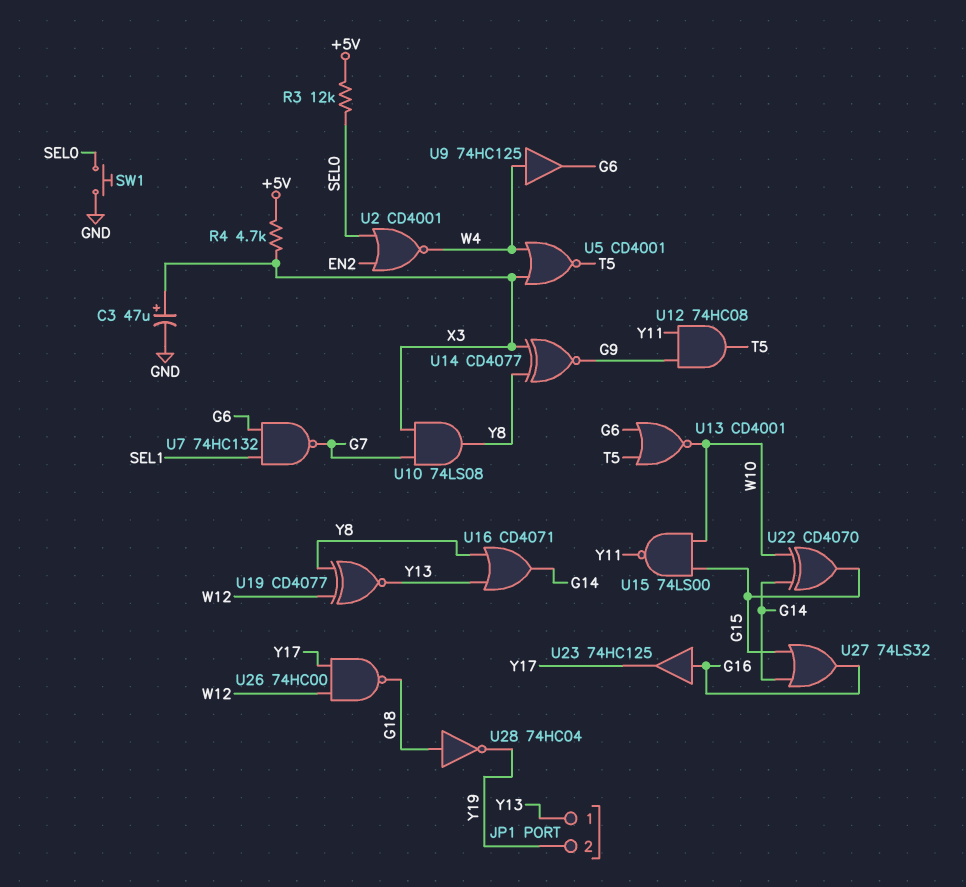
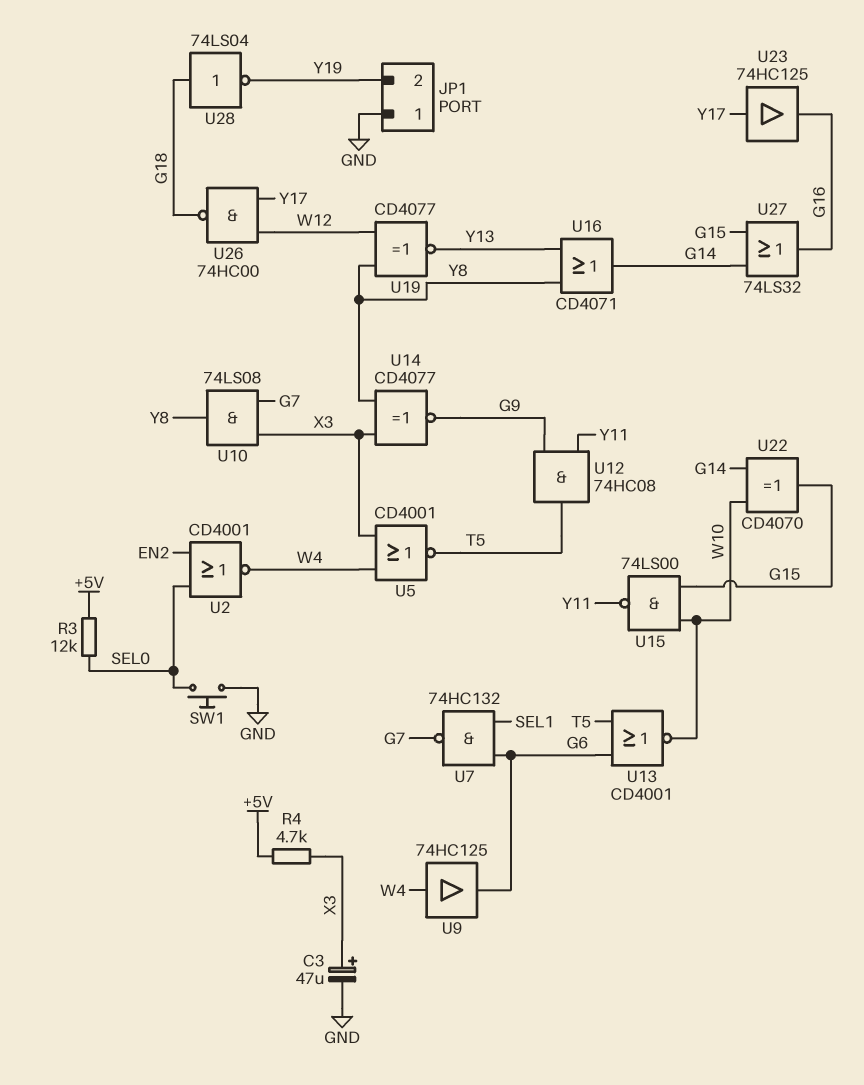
JP1 pin 1: Y13 -> GND
U23: buffer 74HC125 (in G16, out Y17) -> buffer 74HC125 (in Y17, out G16)
U28: NOT 74HC04 (in G18, out Y19) -> NOT 74LS04 (in G18, out Y19)

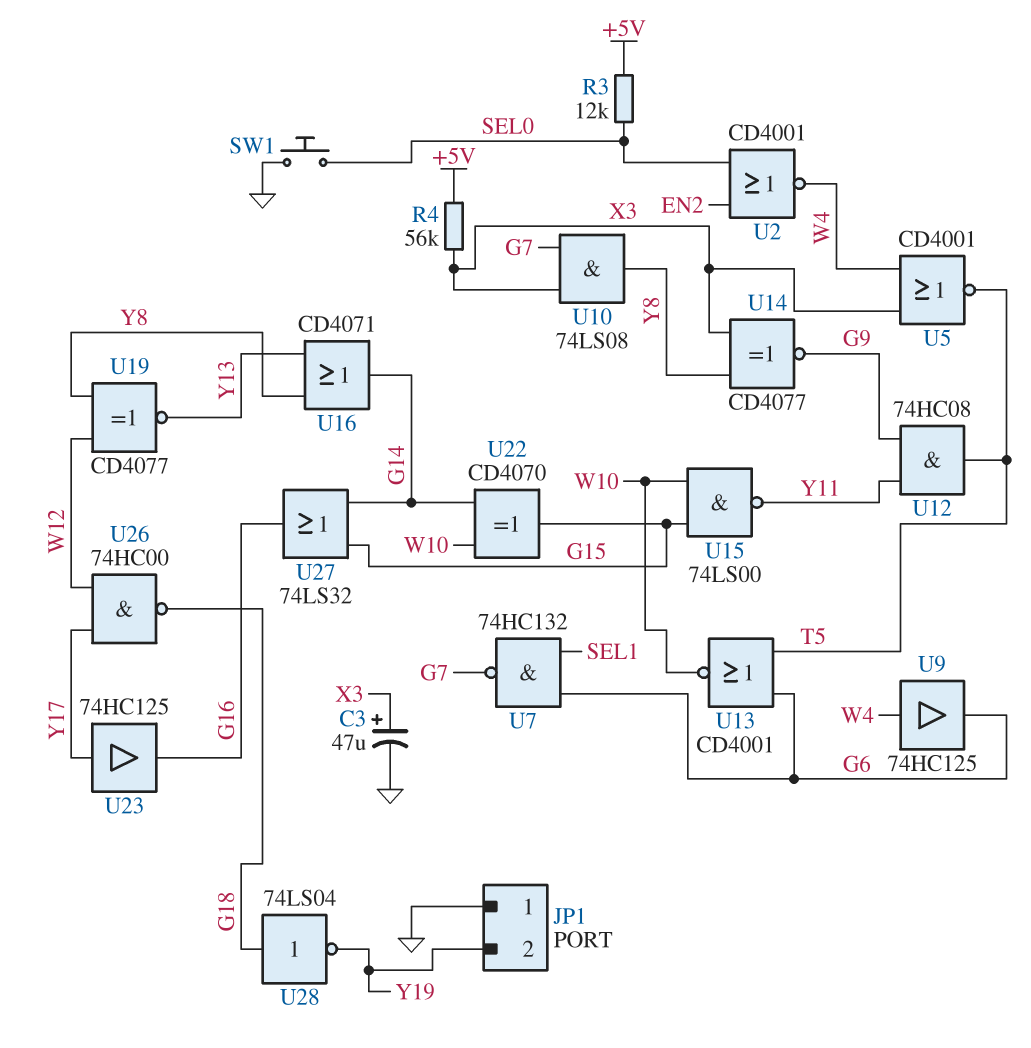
R4: 4.7k (+5V, X3) -> 56k (+5V, X3)

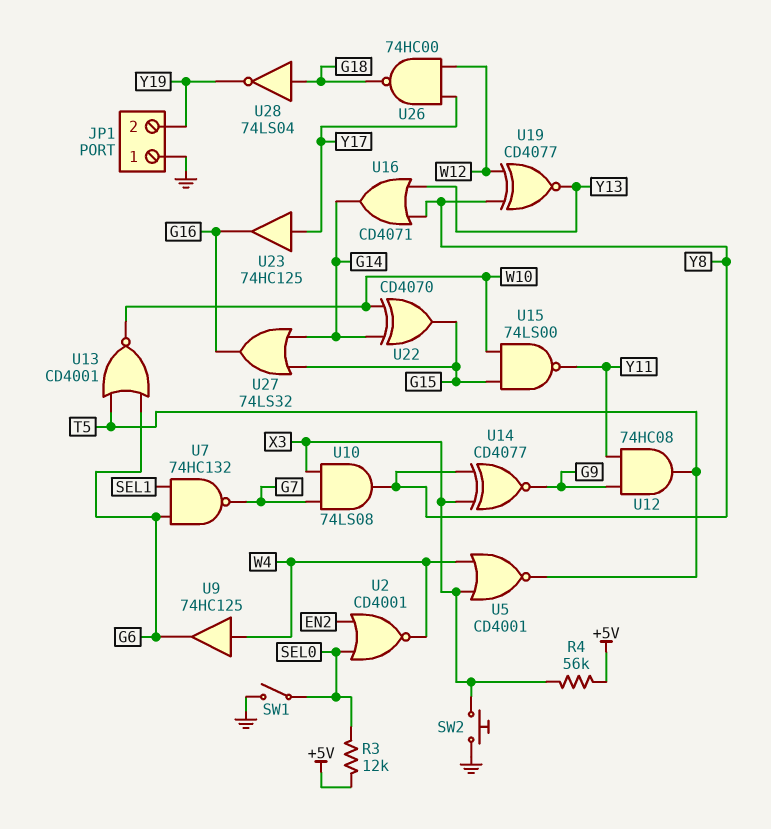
C3: 47uF (plus X3, minus GND) -> none
SW1: button (GND, SEL0) -> switch (GND, SEL0)
SW2: none -> button (GND, X3)

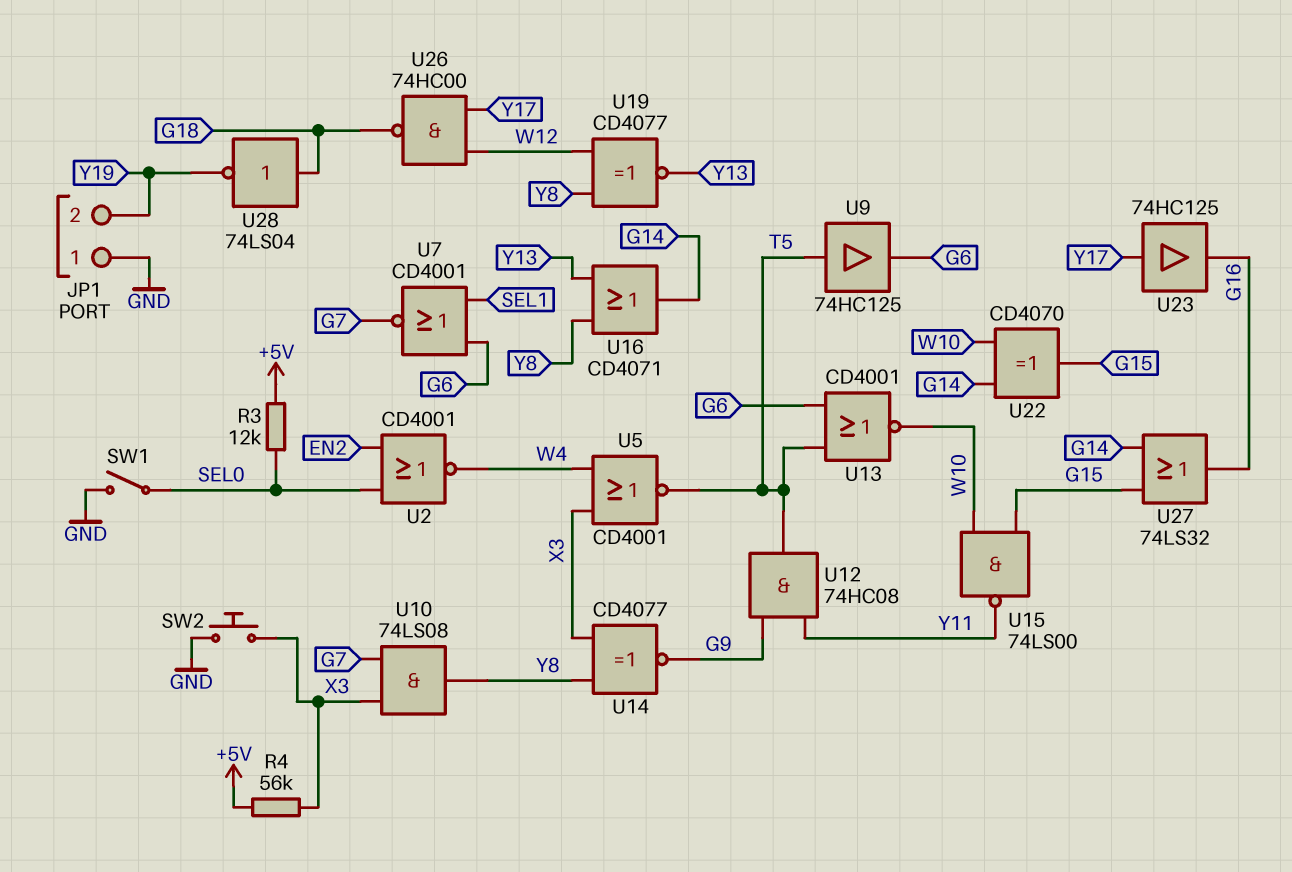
U7: NAND 74HC132 (in G6, in SEL1, out G7) -> NOR CD4001 (in G6, in SEL1, out G7)
U9: buffer 74HC125 (in W4, out G6) -> buffer 74HC125 (in T5, out G6)

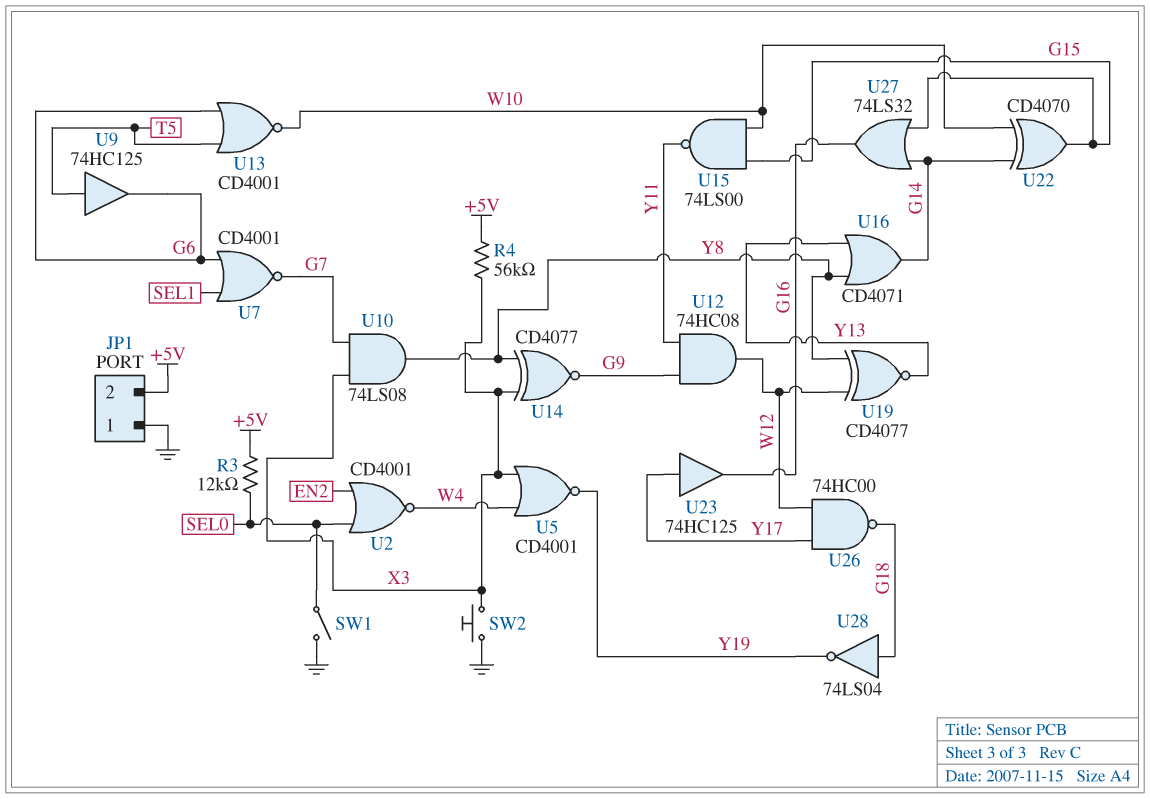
JP1 pin 2: Y19 -> +5V
U5: NOR CD4001 (in W4, in X3, out T5) -> NOR CD4001 (in W4, in X3, out Y19)
U12: AND 74HC08 (in G9, in Y11, out T5) -> AND 74HC08 (in G9, in Y11, out W12)

